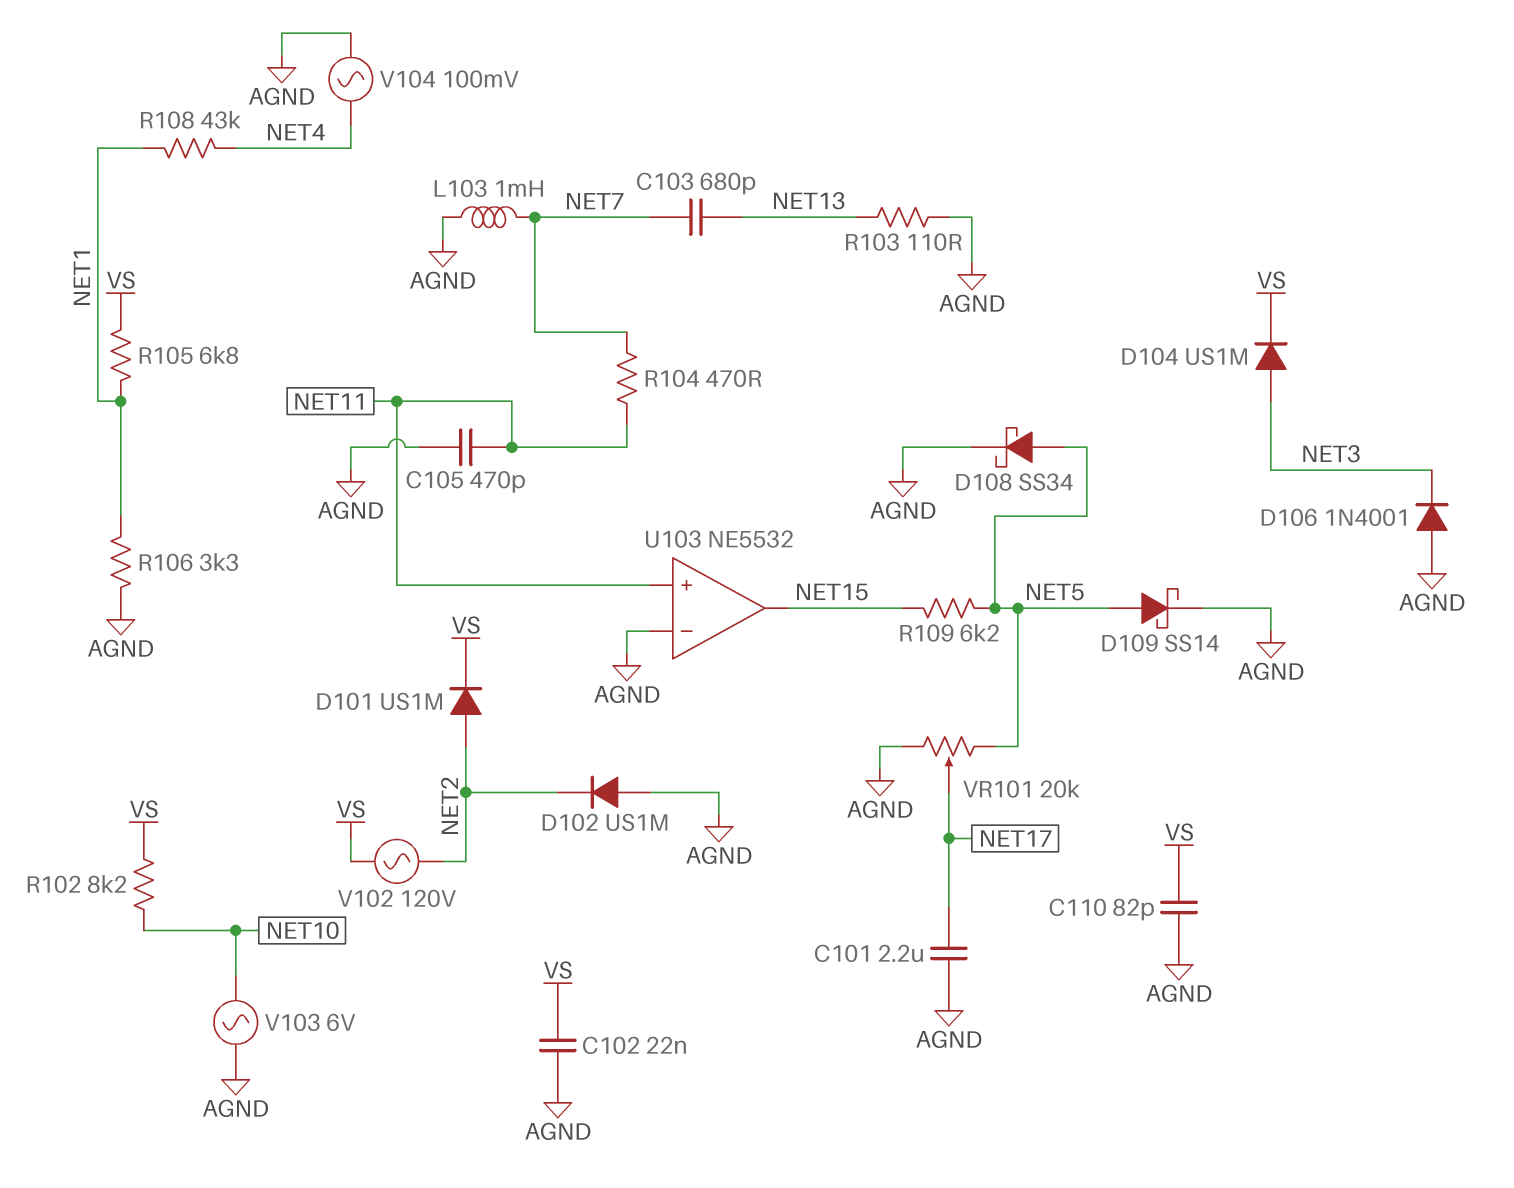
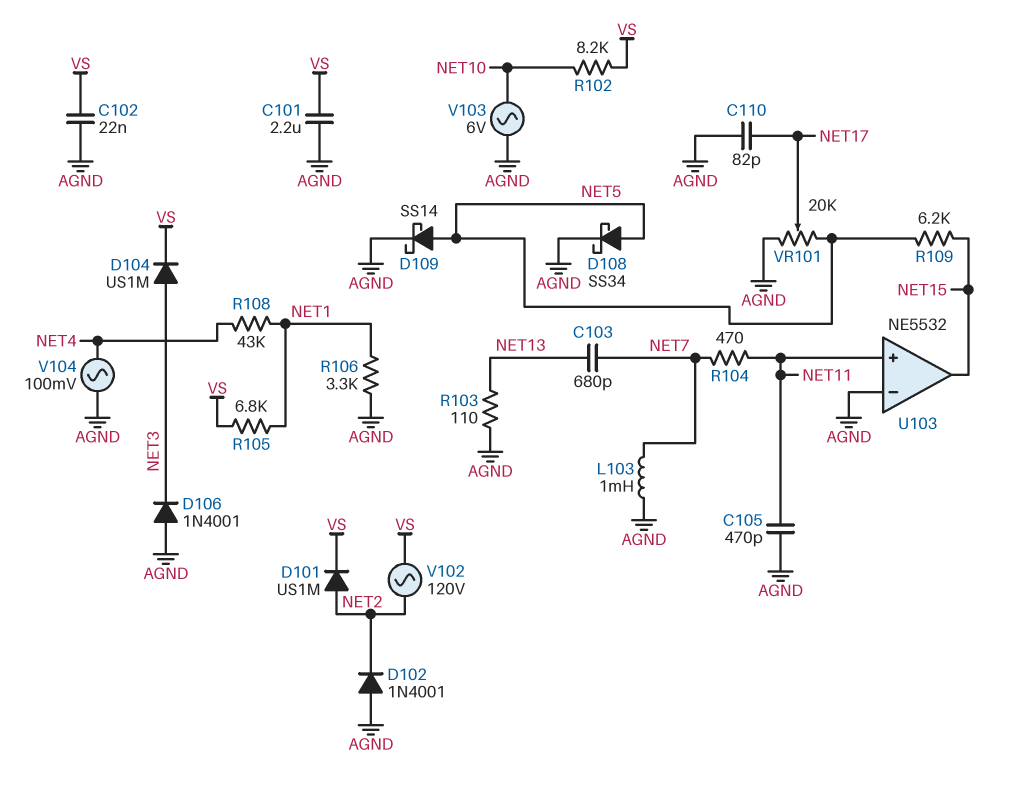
C101: 2.2uF (AGND, NET17) -> 2.2uF (AGND, VS)
C110: 82pF (AGND, VS) -> 82pF (AGND, NET17)
D102: diode US1M (A AGND, K NET2) -> diode 1N4001 (A AGND, K NET2)

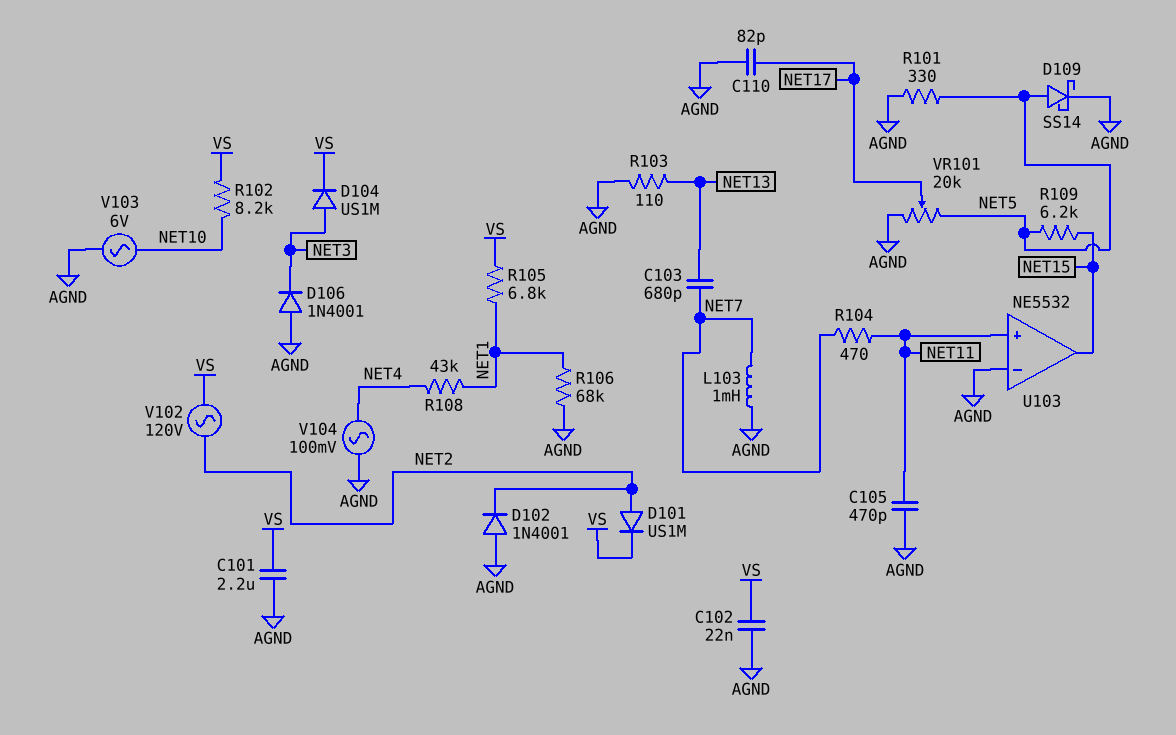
D108: schottky SS34 (A NET5, K AGND) -> none
R101: none -> 330 (AGND, NET5)
R106: 3.3k (AGND, NET1) -> 68k (AGND, NET1)

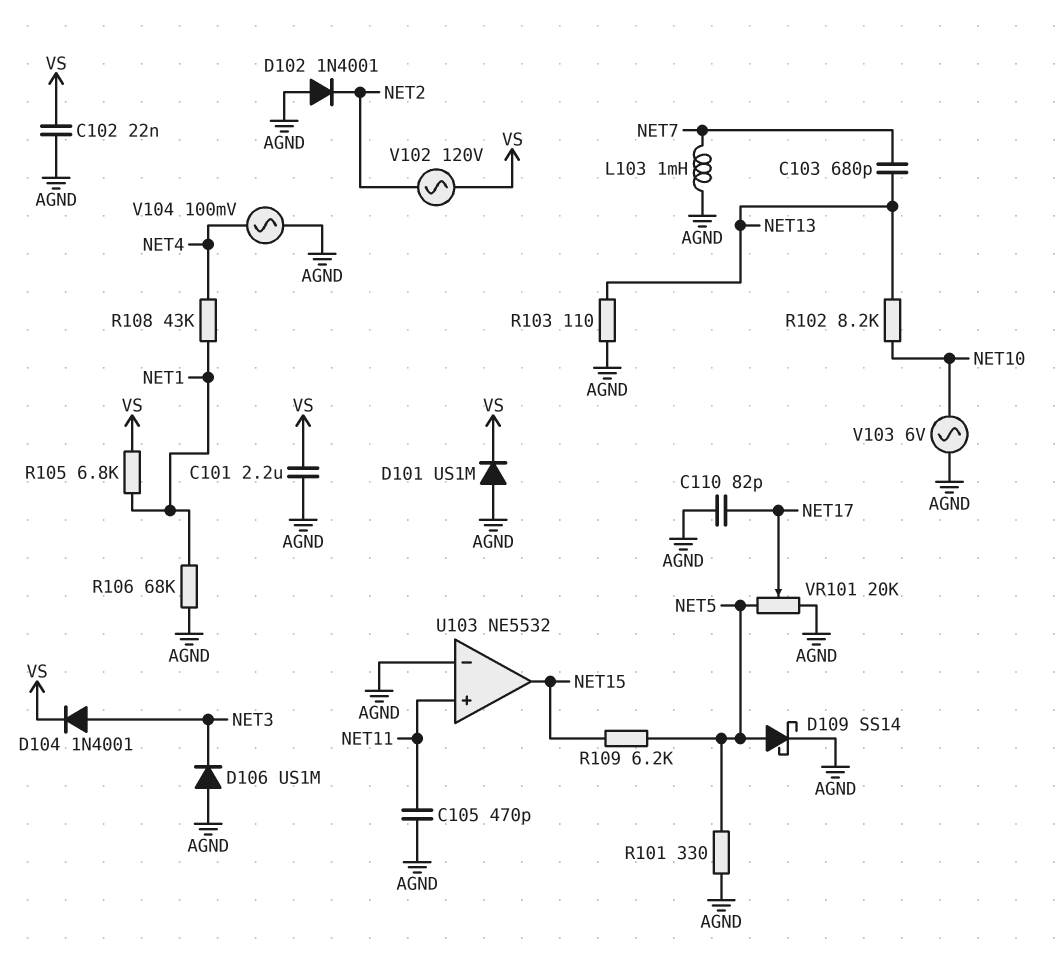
D101: diode US1M (A NET2, K VS) -> diode US1M (A AGND, K VS)
D104: diode US1M (A NET3, K VS) -> diode 1N4001 (A NET3, K VS)
D106: diode 1N4001 (A AGND, K NET3) -> diode US1M (A AGND, K NET3)
R102: 8.2k (NET10, VS) -> 8.2k (NET10, NET13)
R104: 470 (NET7, NET11) -> none

